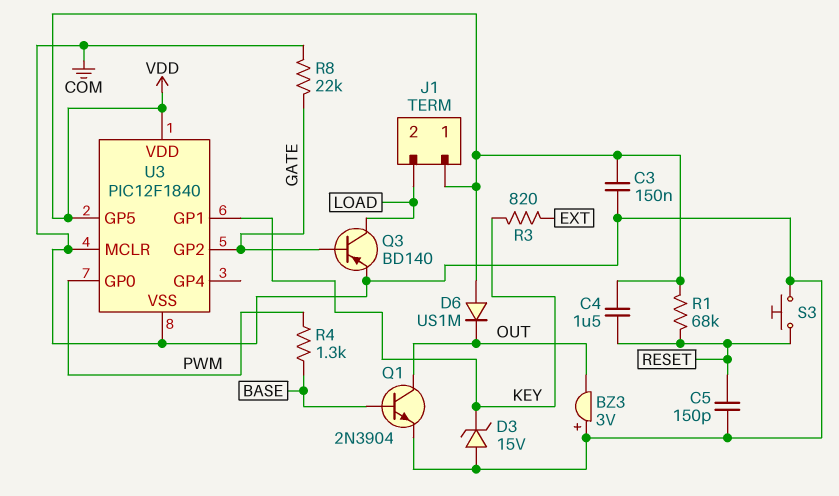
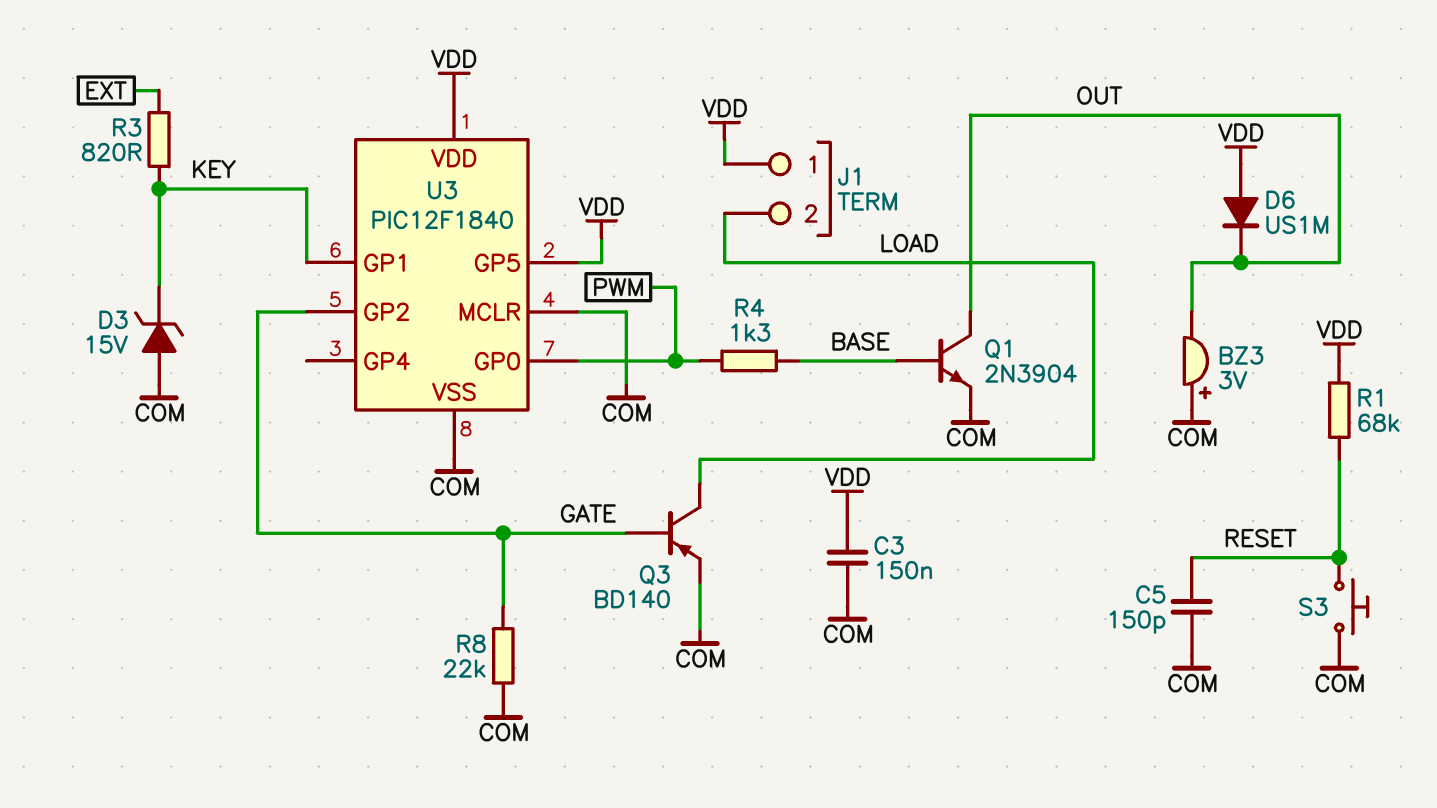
C4: 1.5uF (RESET, VDD) -> none

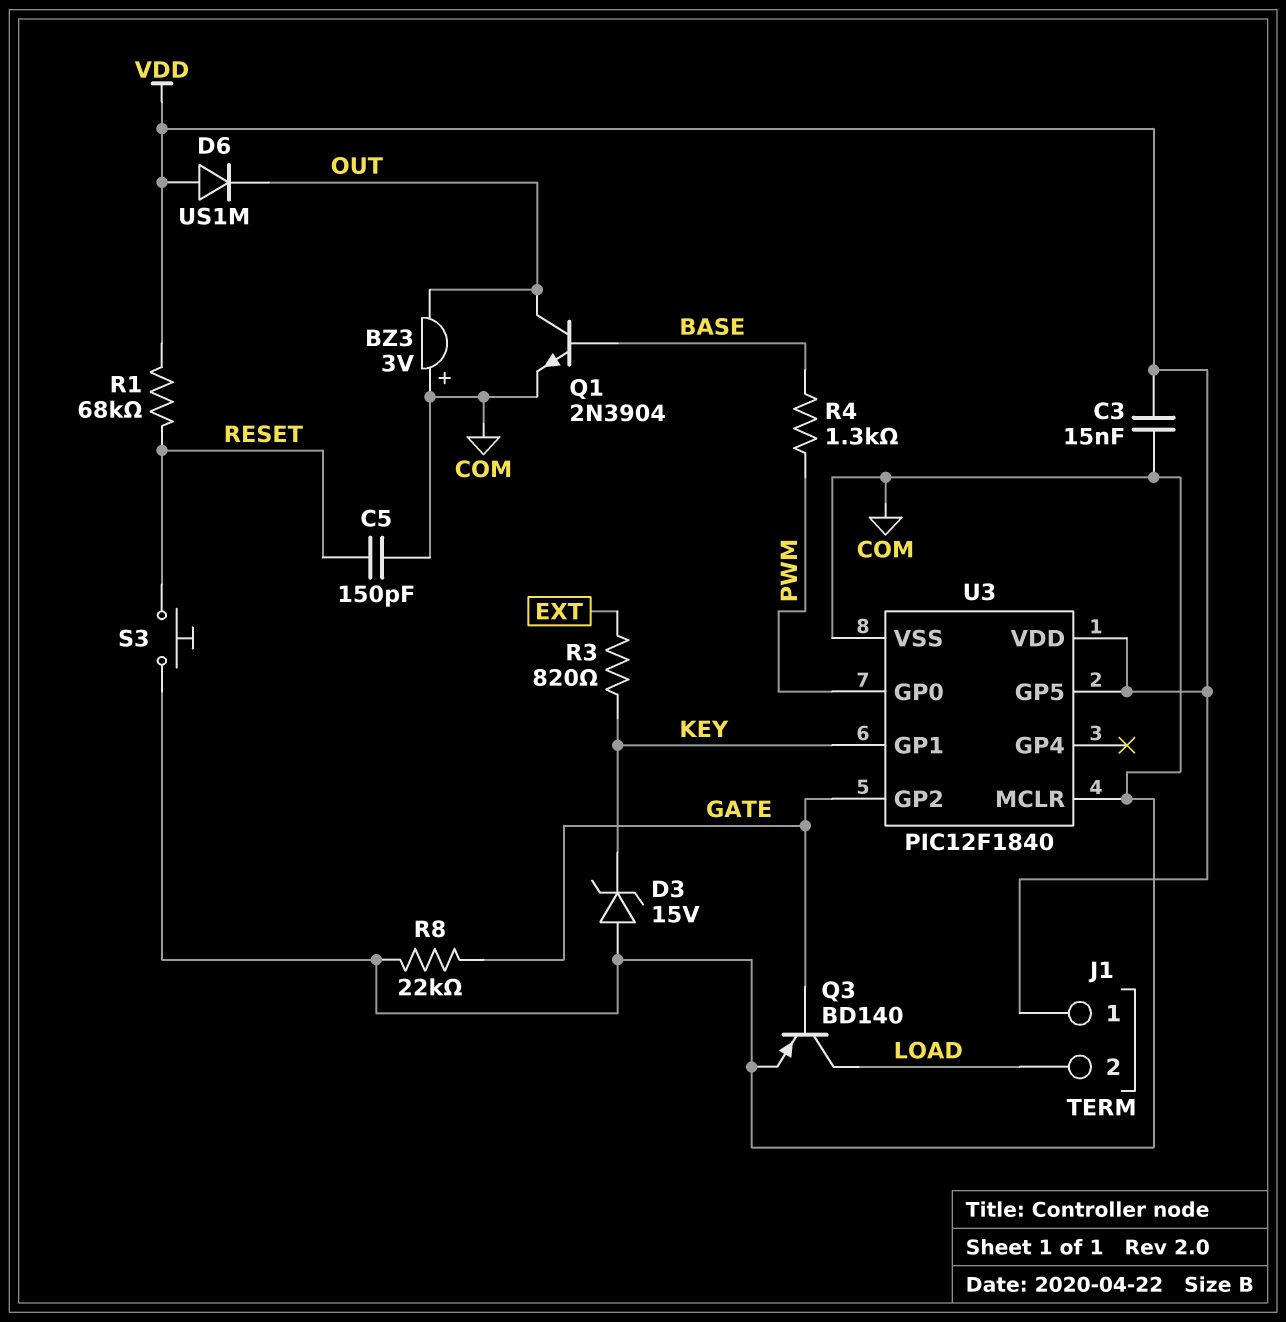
C3: 150nF (COM, VDD) -> 15nF (COM, VDD)

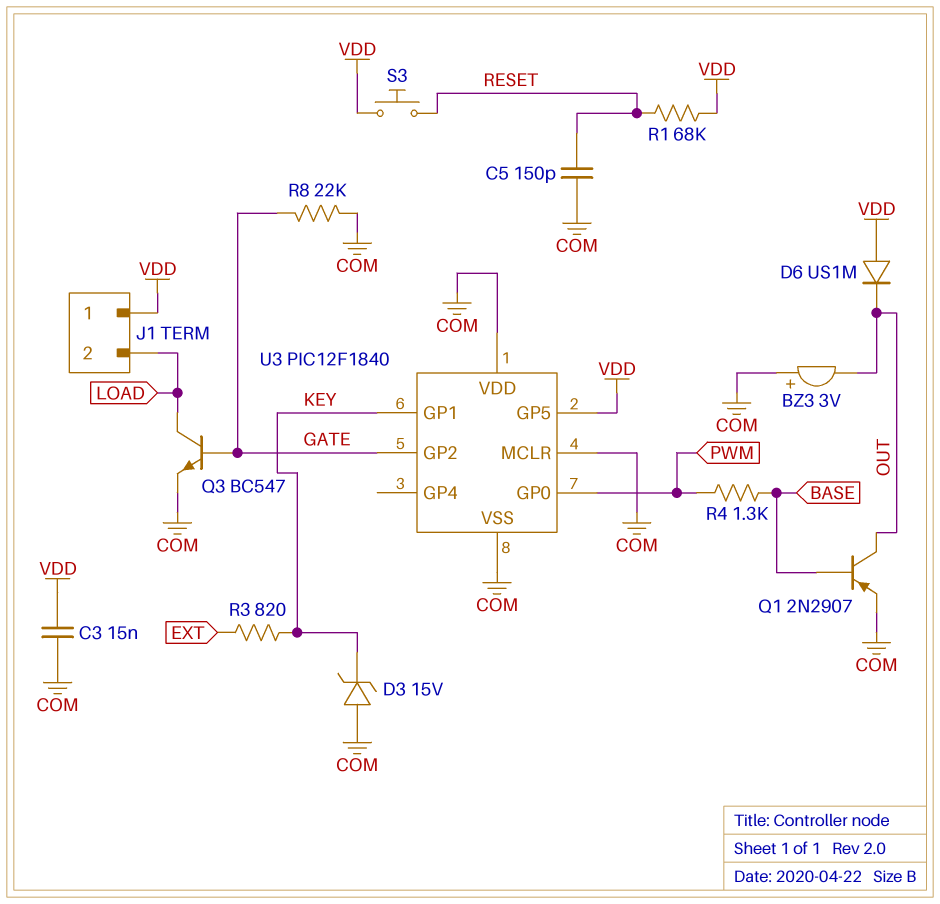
Q1: NPN 2N3904 (B BASE, C OUT, E COM) -> PNP 2N2907 (B BASE, C OUT, E COM)
Q3: PNP BD140 (B GATE, C LOAD, E COM) -> NPN BC547 (B GATE, C LOAD, E COM)
S3: button (COM, RESET) -> button (RESET, VDD)
U3 pin VDD: VDD -> COM

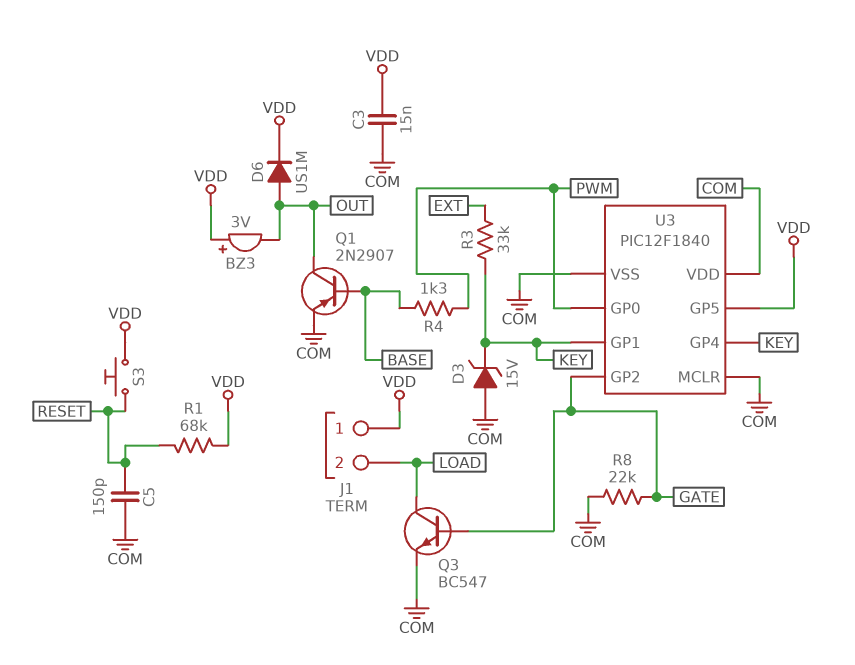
BZ3: buzzer 3V (plus COM, minus OUT) -> buzzer 3V (plus VDD, minus OUT)
D6: diode US1M (A VDD, K OUT) -> diode US1M (A OUT, K VDD)
R3: 820 (EXT, KEY) -> 33k (EXT, KEY)
U3 pin GP4: none -> KEY

